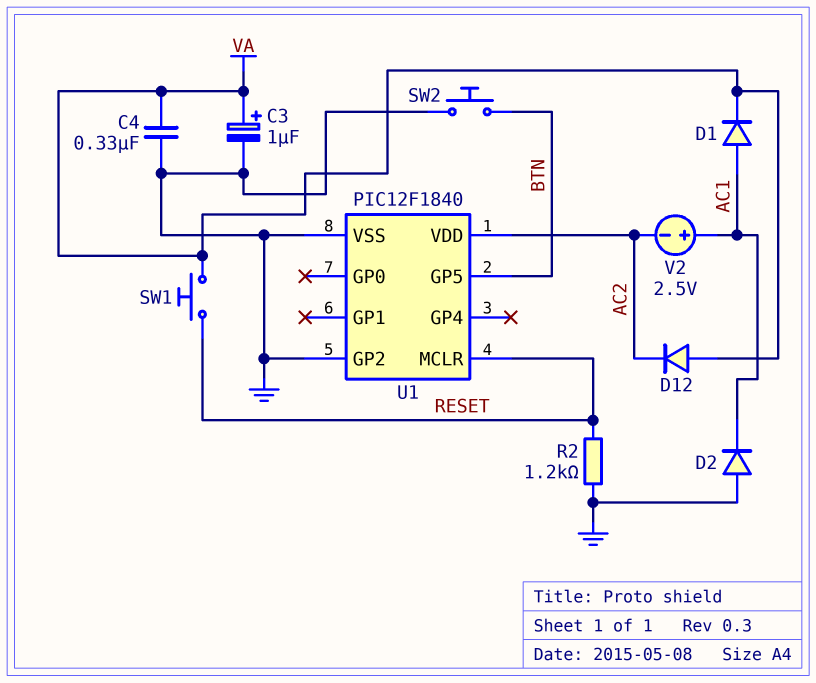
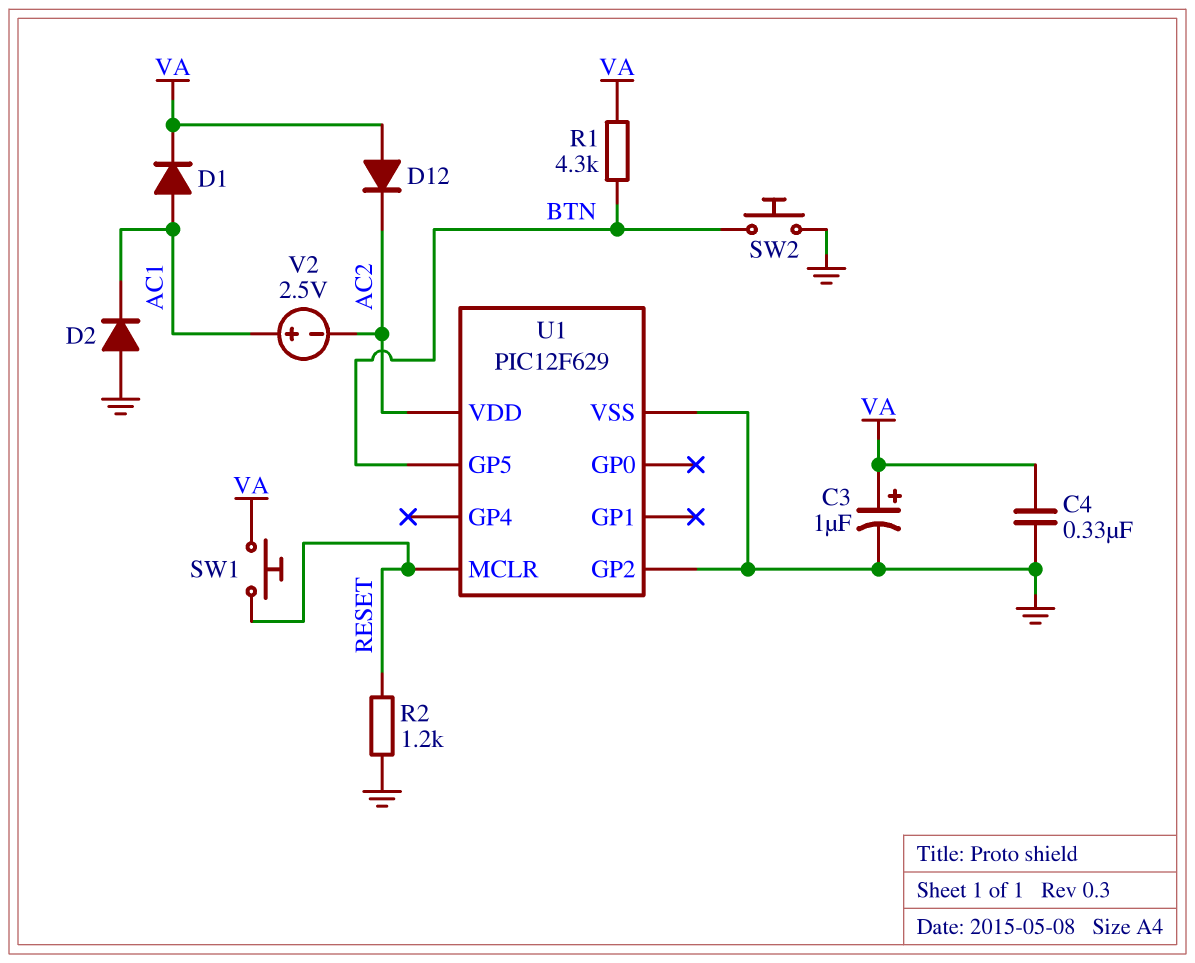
R1: none -> 4.3k (BTN, VA)
U1: PIC12F1840 -> PIC12F629

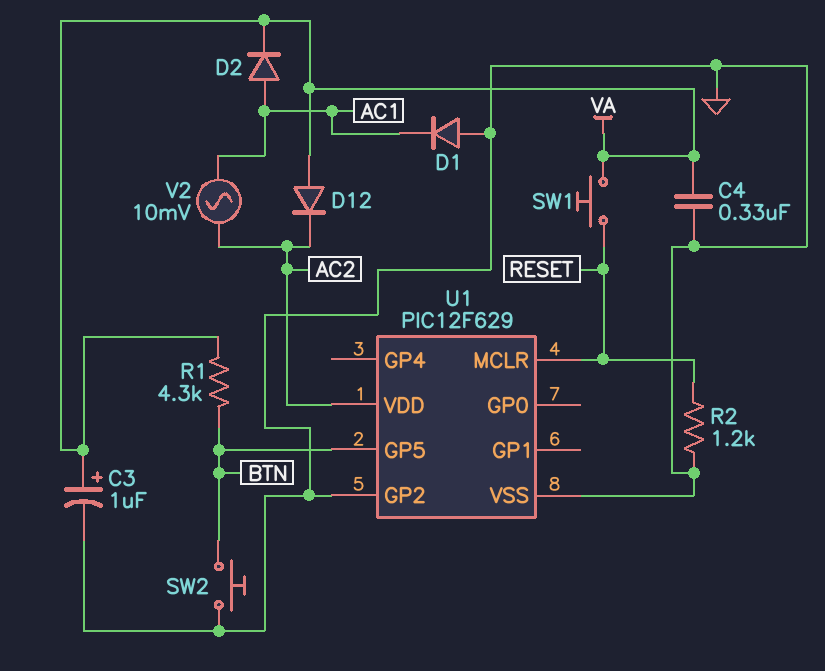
D1: diode (A AC1, K VA) -> diode (A GND, K AC1)
D2: diode (A GND, K AC1) -> diode (A AC1, K VA)
V2: 2.5V (plus AC1, minus AC2) -> AC 10mV (AC1, AC2)

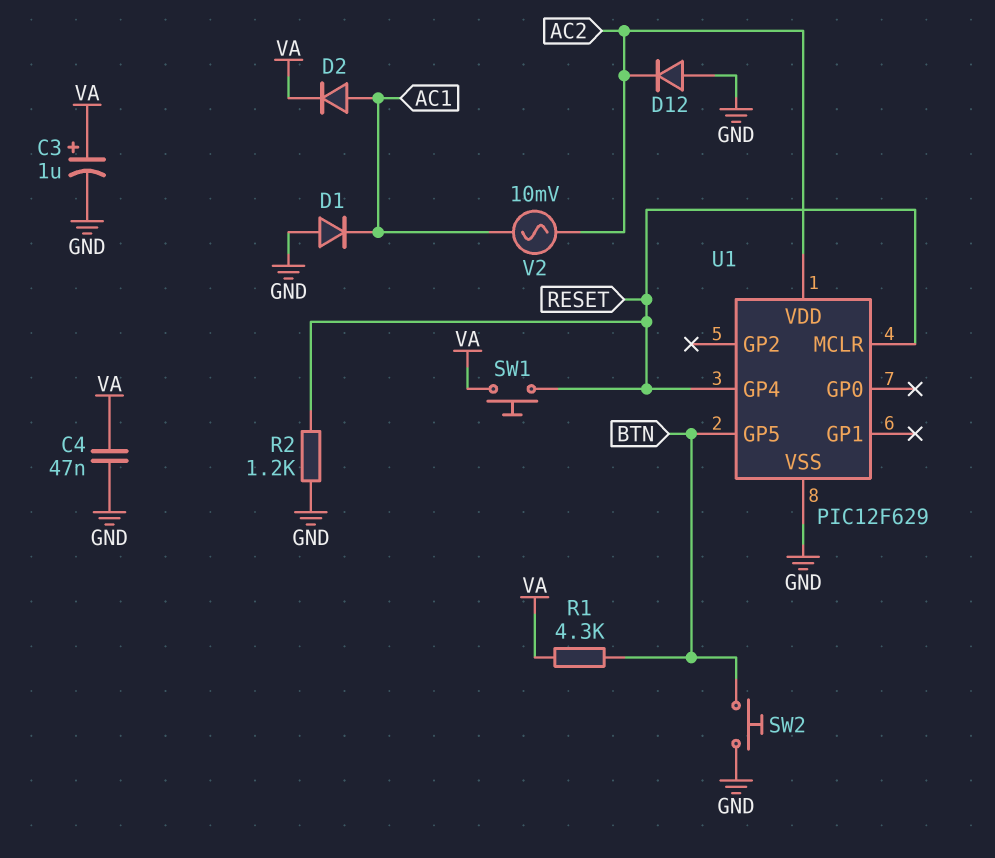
C4: 330nF (GND, VA) -> 47nF (GND, VA)
D12: diode (A VA, K AC2) -> diode (A GND, K AC2)
U1 pin GP2: GND -> none
U1 pin GP4: none -> RESET

